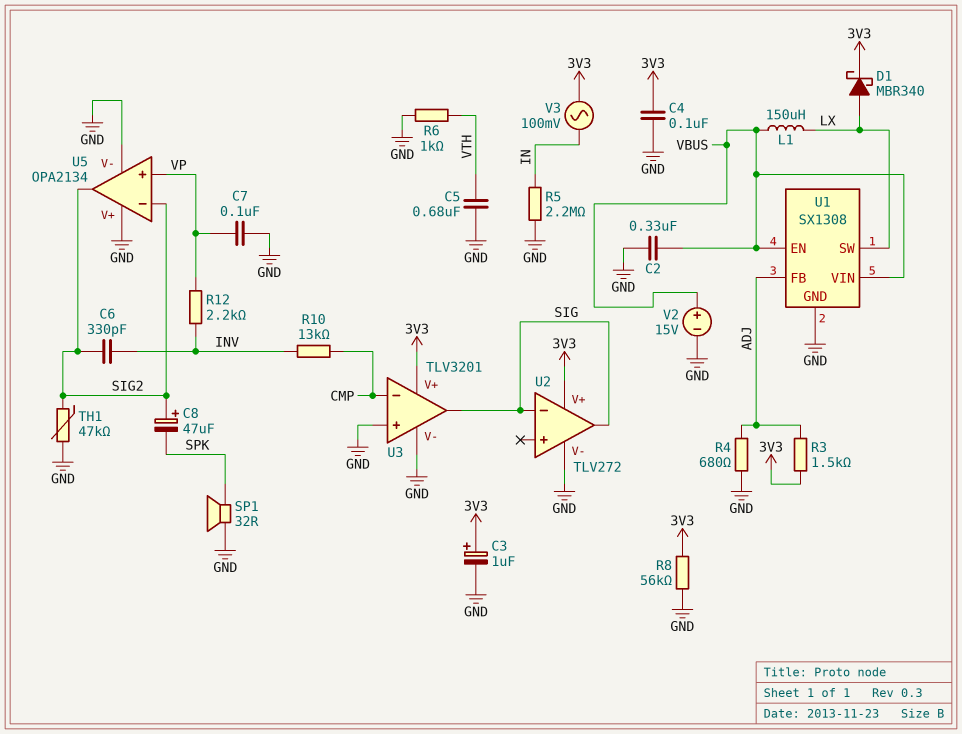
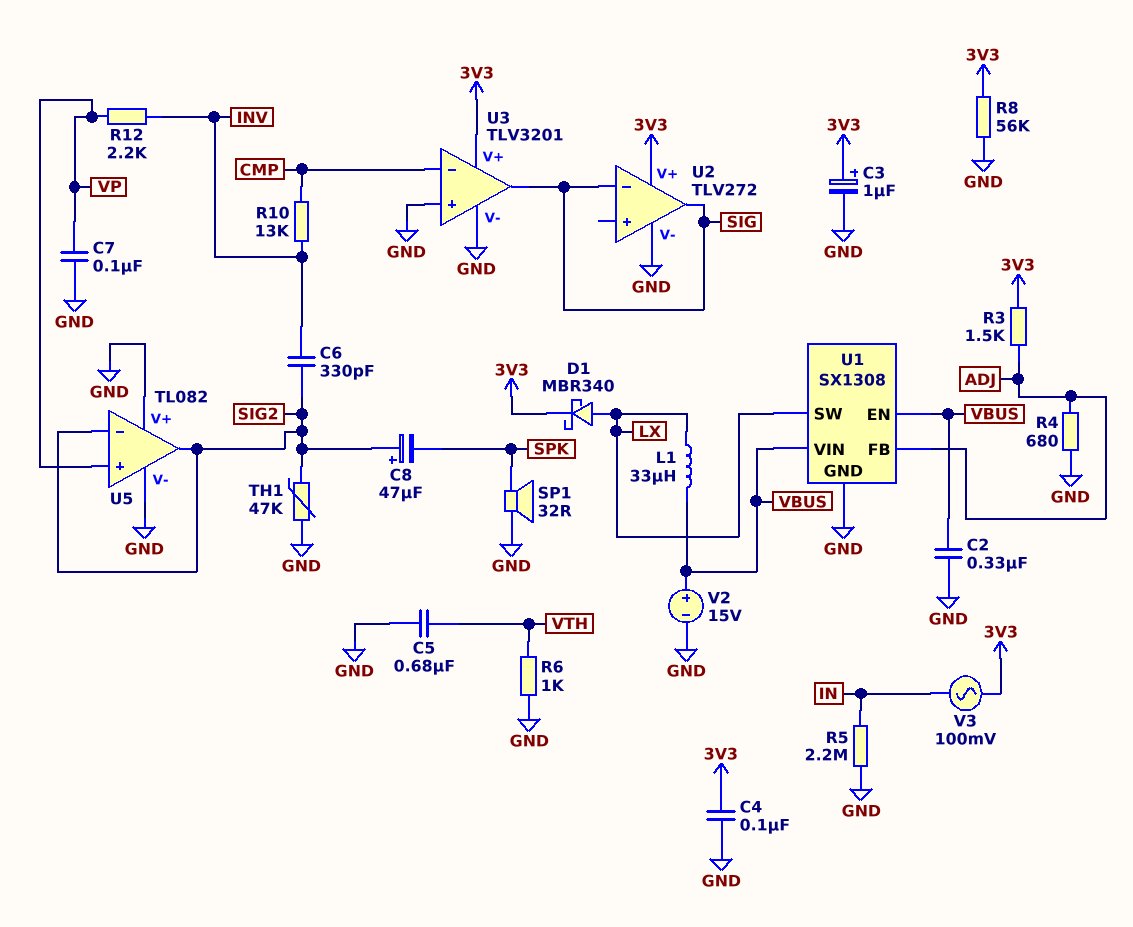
L1: 150uH (LX, VBUS) -> 33uH (LX, VBUS)
U5: OPA2134 -> TL082

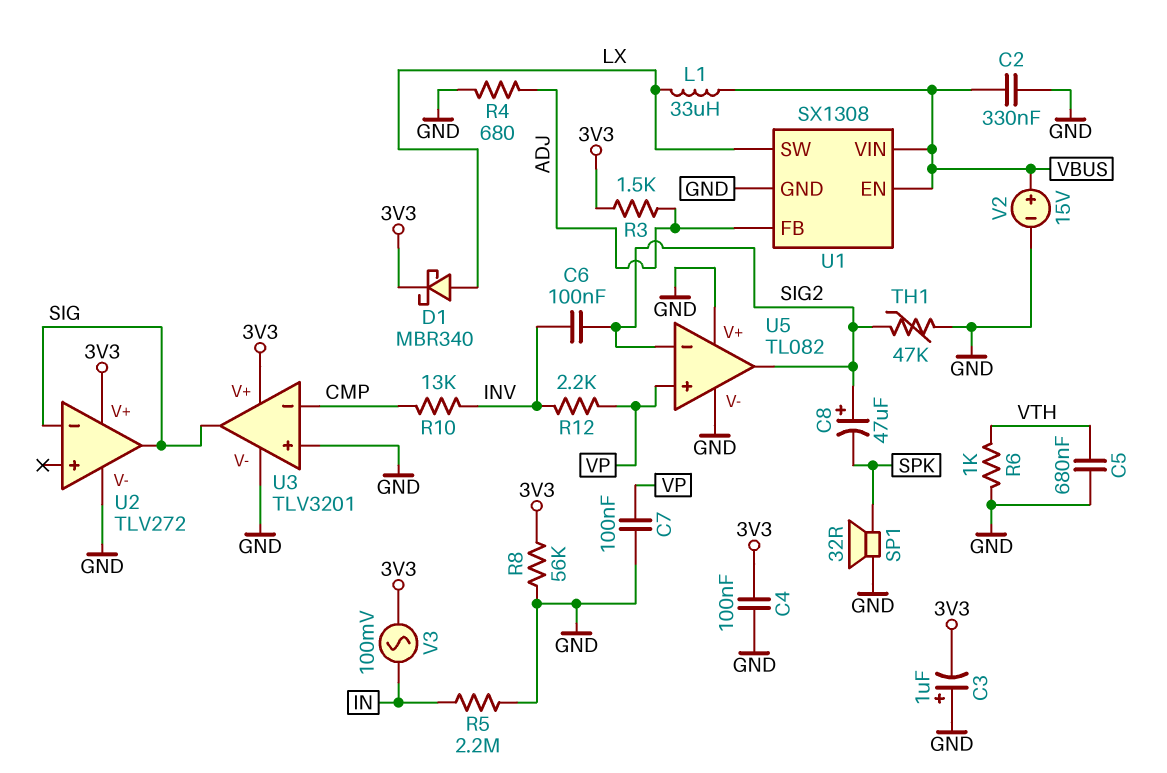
C3: 1uF (plus 3V3, minus GND) -> 1uF (plus GND, minus 3V3)
C6: 330pF (INV, SIG2) -> 100nF (INV, SIG2)

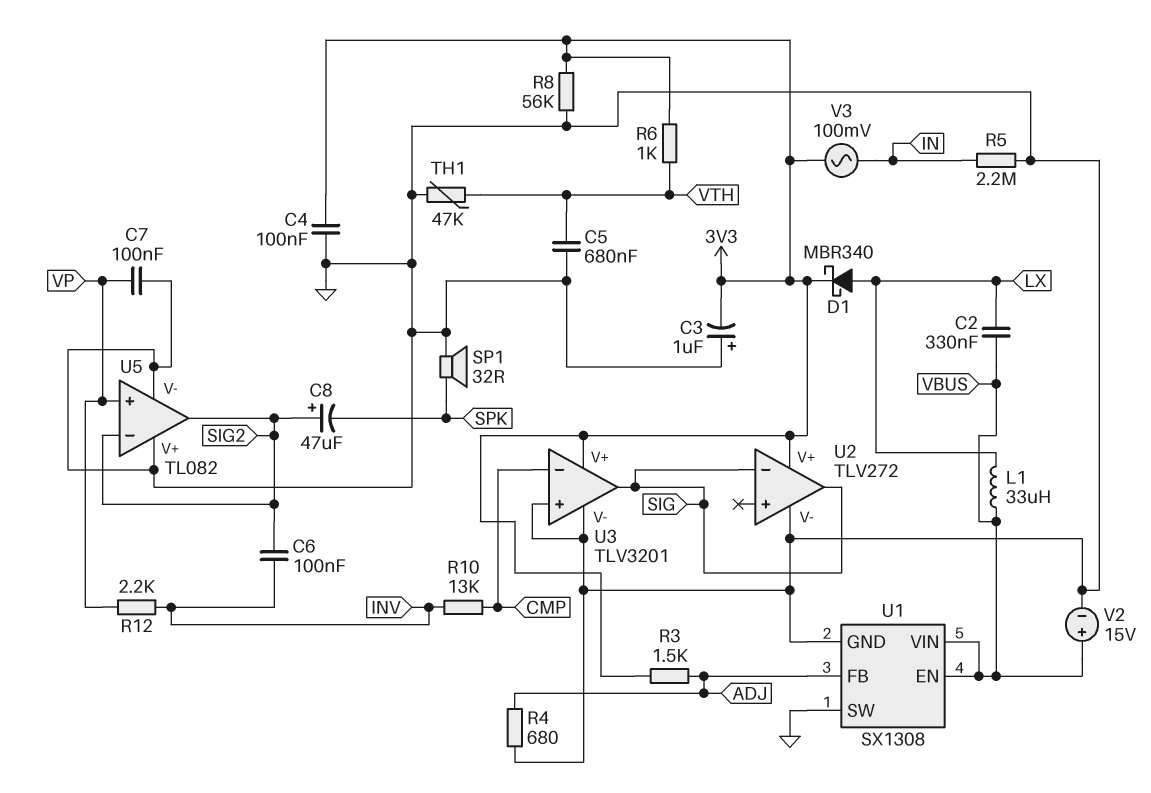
C2: 330nF (GND, VBUS) -> 330nF (LX, VBUS)
R6: 1k (GND, VTH) -> 1k (3V3, VTH)
TH1: 47k (GND, SIG2) -> 47k (GND, VTH)
U1 pin SW: LX -> GND

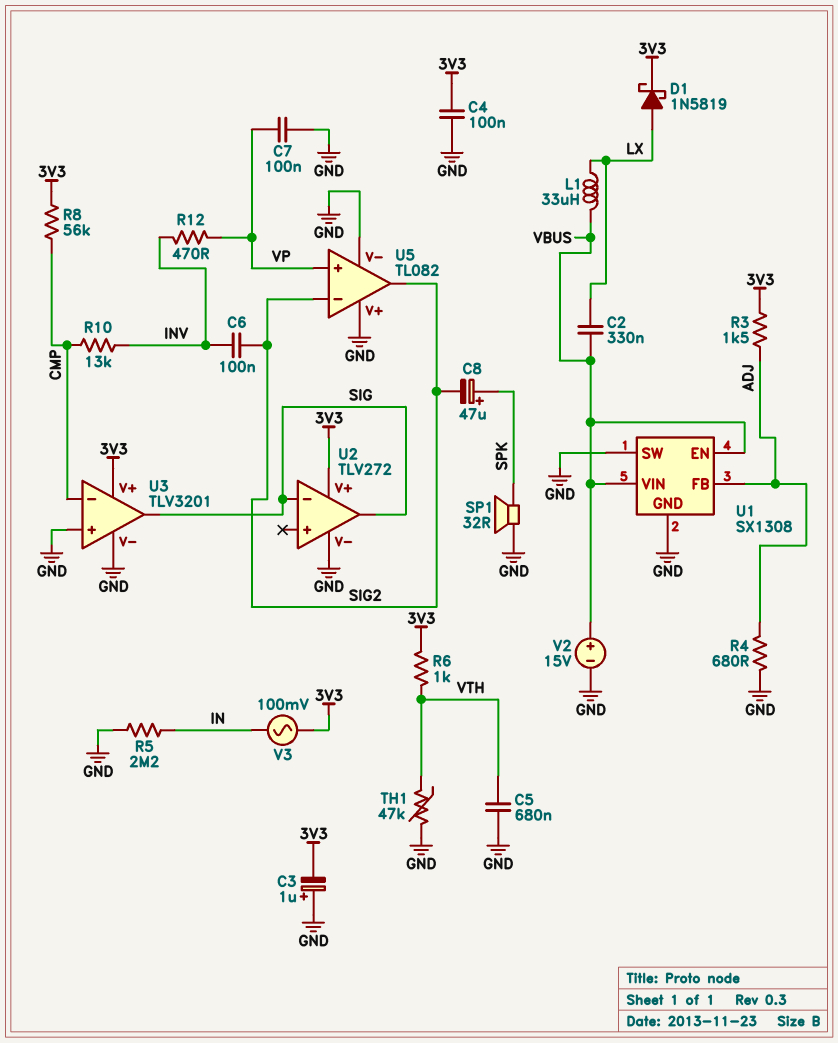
C8: 47uF (plus SIG2, minus SPK) -> 47uF (plus SPK, minus SIG2)
D1: schottky MBR340 (A LX, K 3V3) -> schottky 1N5819 (A LX, K 3V3)
R8: 56k (3V3, GND) -> 56k (3V3, CMP)
R12: 2.2k (INV, VP) -> 470 (INV, VP)

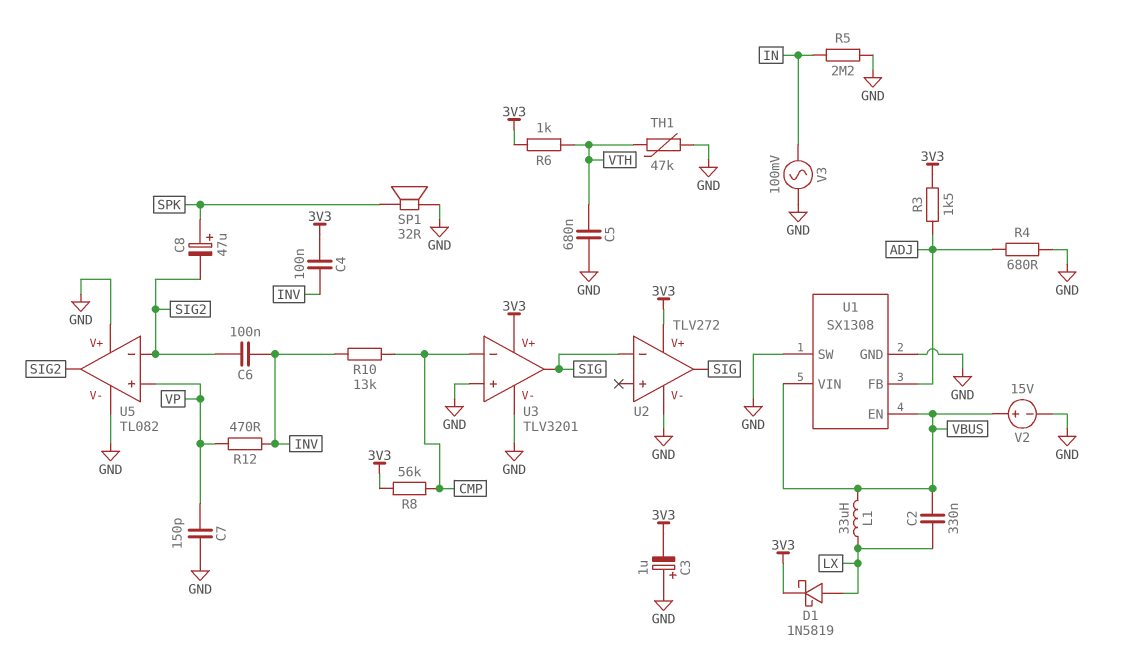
C4: 100nF (3V3, GND) -> 100nF (3V3, INV)
C7: 100nF (GND, VP) -> 150pF (GND, VP)
V3: AC 100mV (3V3, IN) -> AC 100mV (GND, IN)

